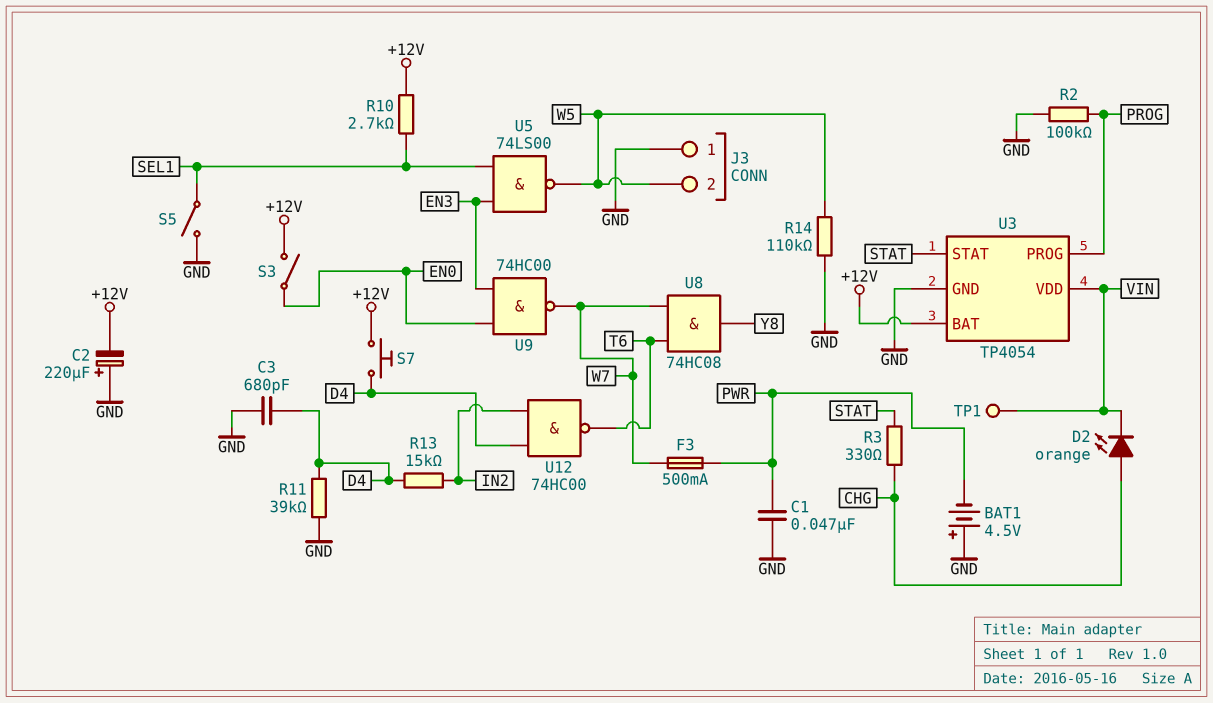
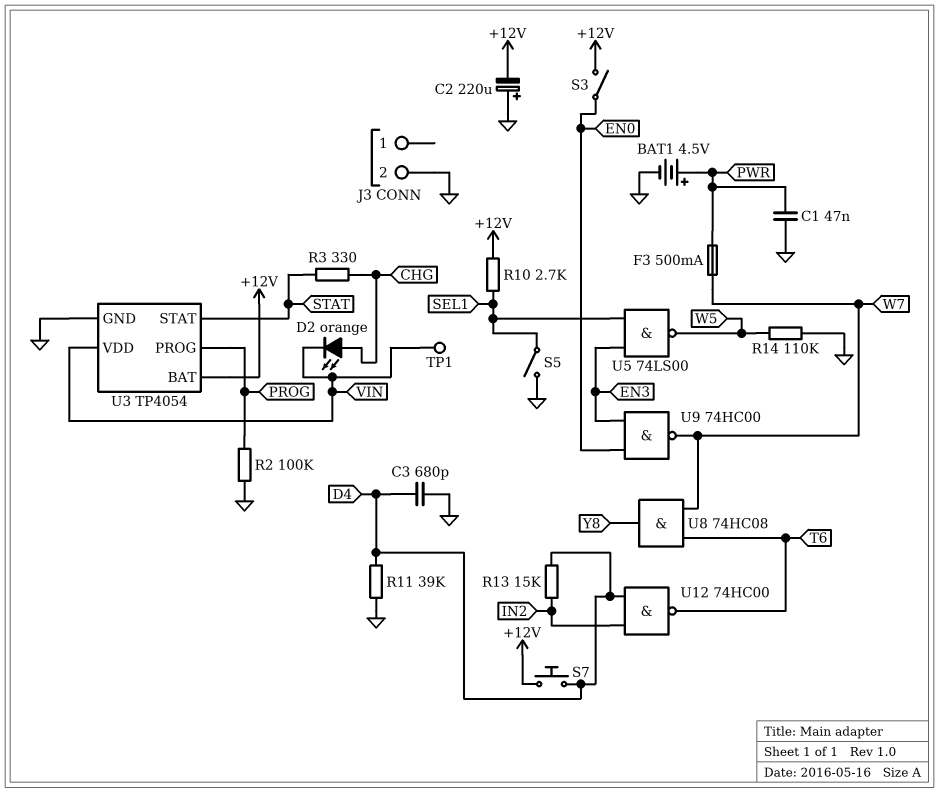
BAT1: 4.5V (plus GND, minus PWR) -> 4.5V (plus PWR, minus GND)
J3 pin 1: GND -> none
J3 pin 2: W5 -> GND

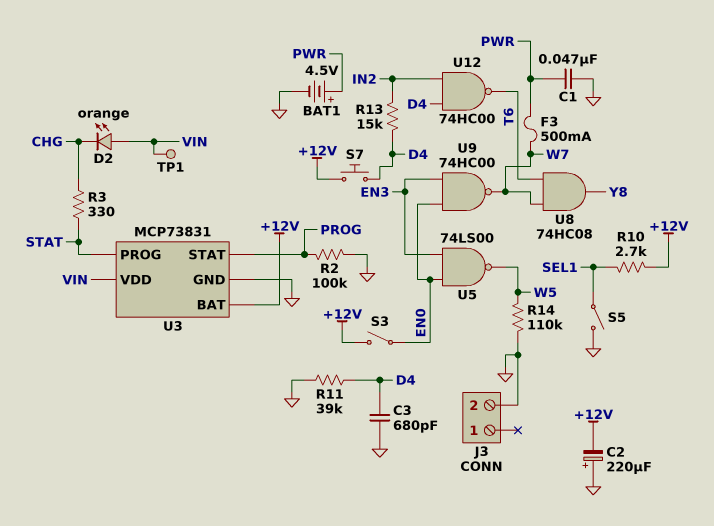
D2: LED orange (A CHG, K VIN) -> LED orange (A VIN, K CHG)
U3: TP4054 -> MCP73831
U3 pin PROG: PROG -> STAT
U3 pin STAT: STAT -> PROG
U5: NAND 74LS00 (in EN3, in SEL1, out W5) -> NAND 74LS00 (in EN0, in EN3, out W5)

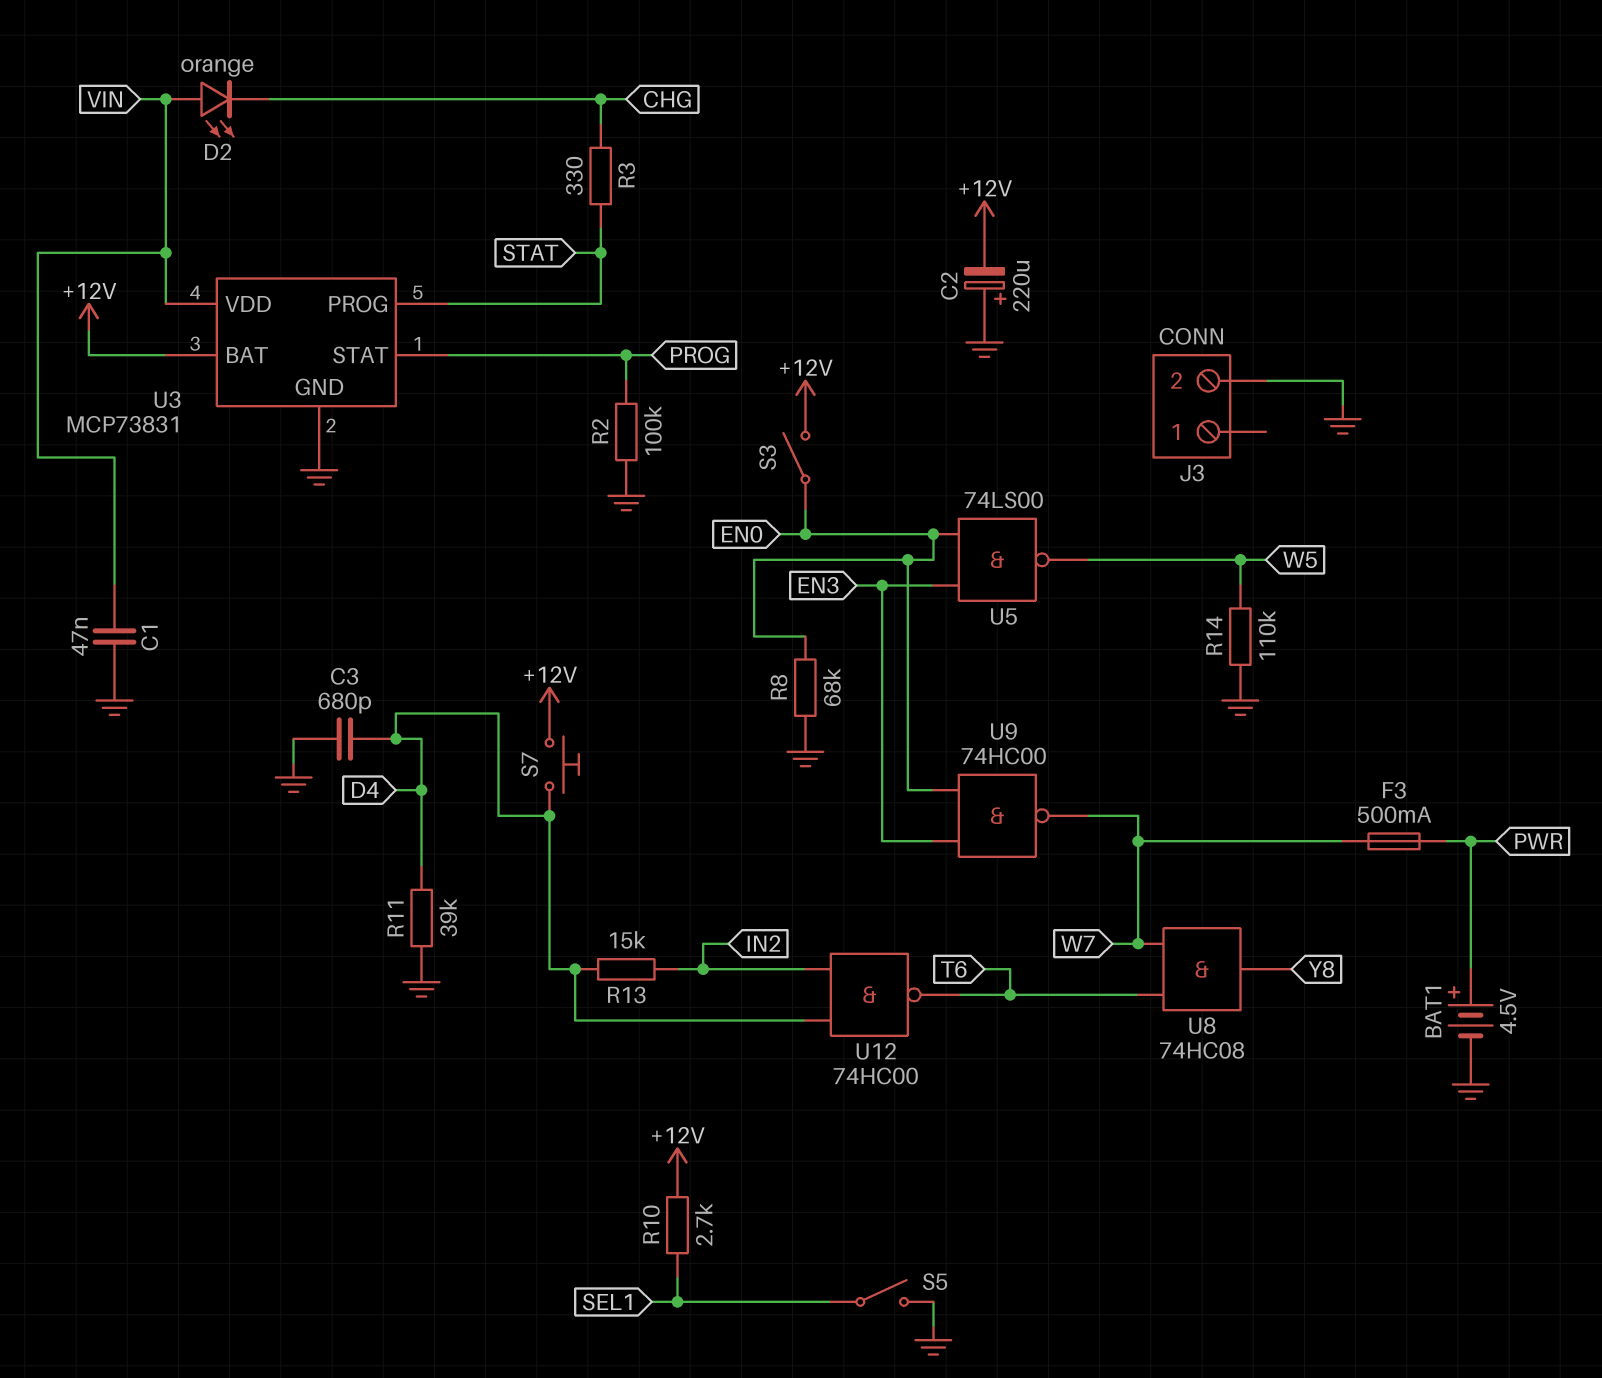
C1: 47nF (GND, PWR) -> 47nF (GND, VIN)
R8: none -> 68k (EN0, GND)
TP1: test point (VIN) -> none

